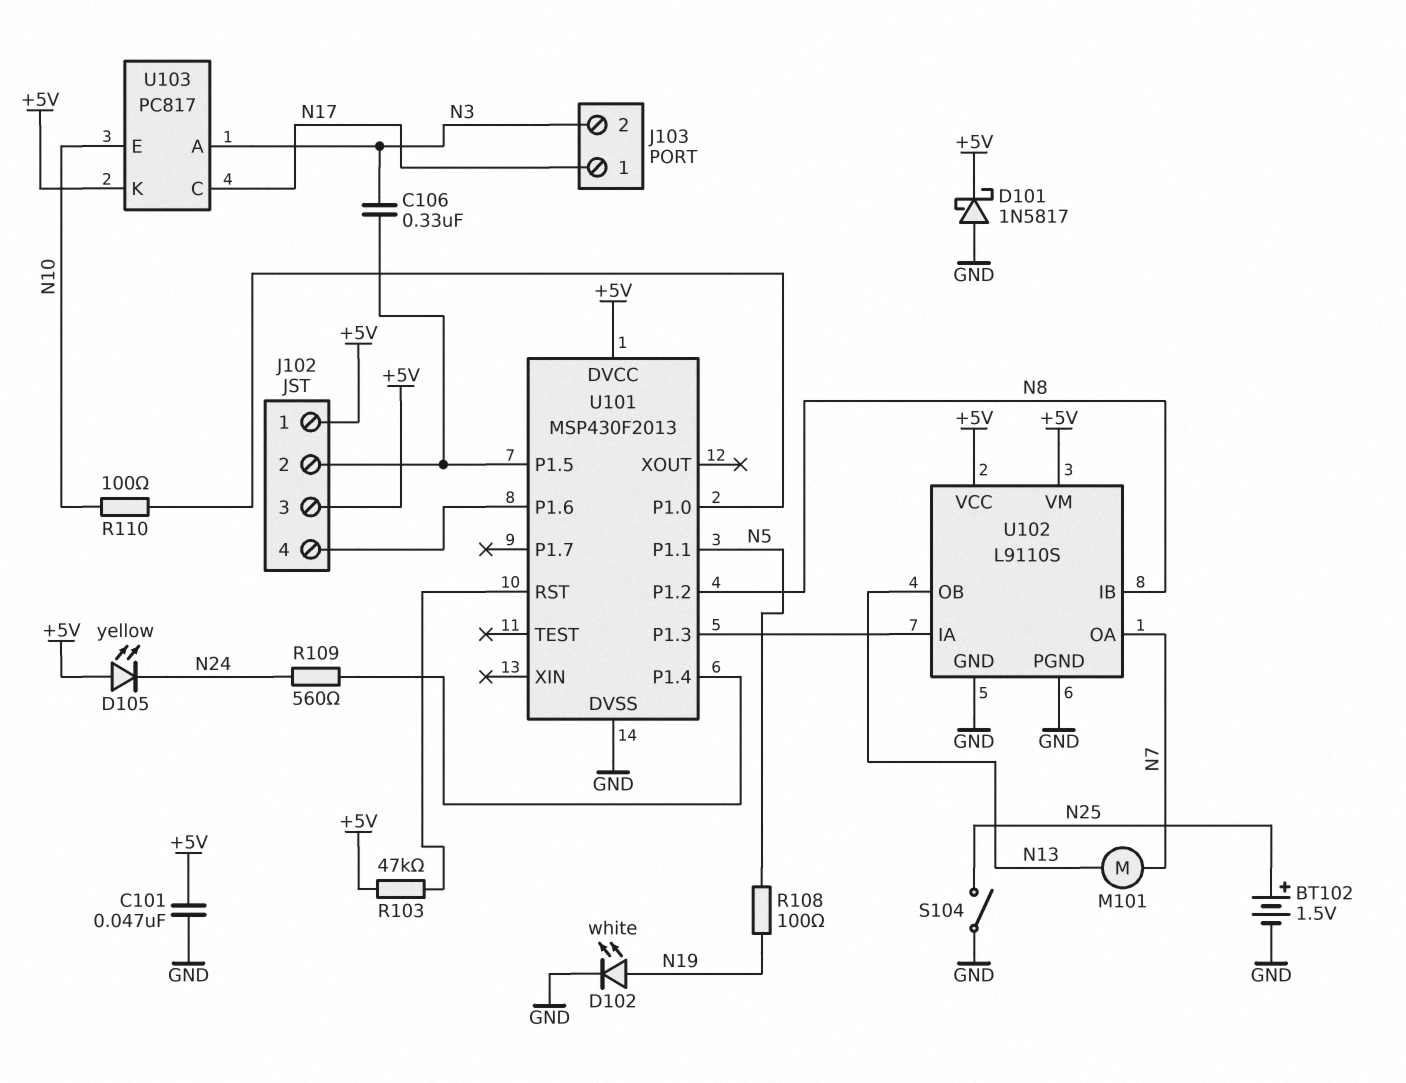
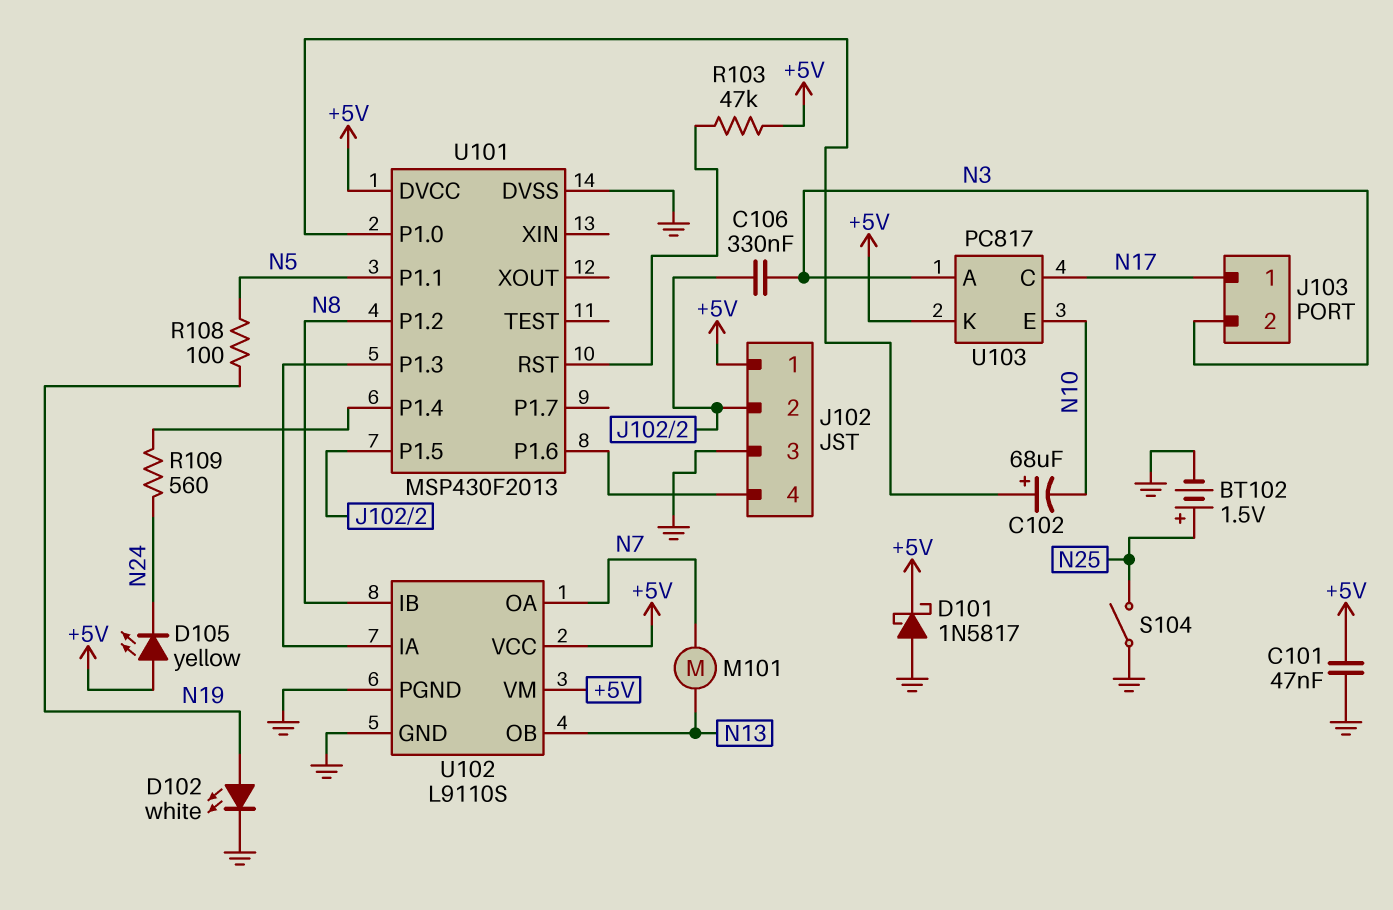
C102: none -> 68uF (plus U101/P1.0, minus N10)
J102 pin 3: +5V -> GND
R110: 100 (N10, U101/P1.0) -> none

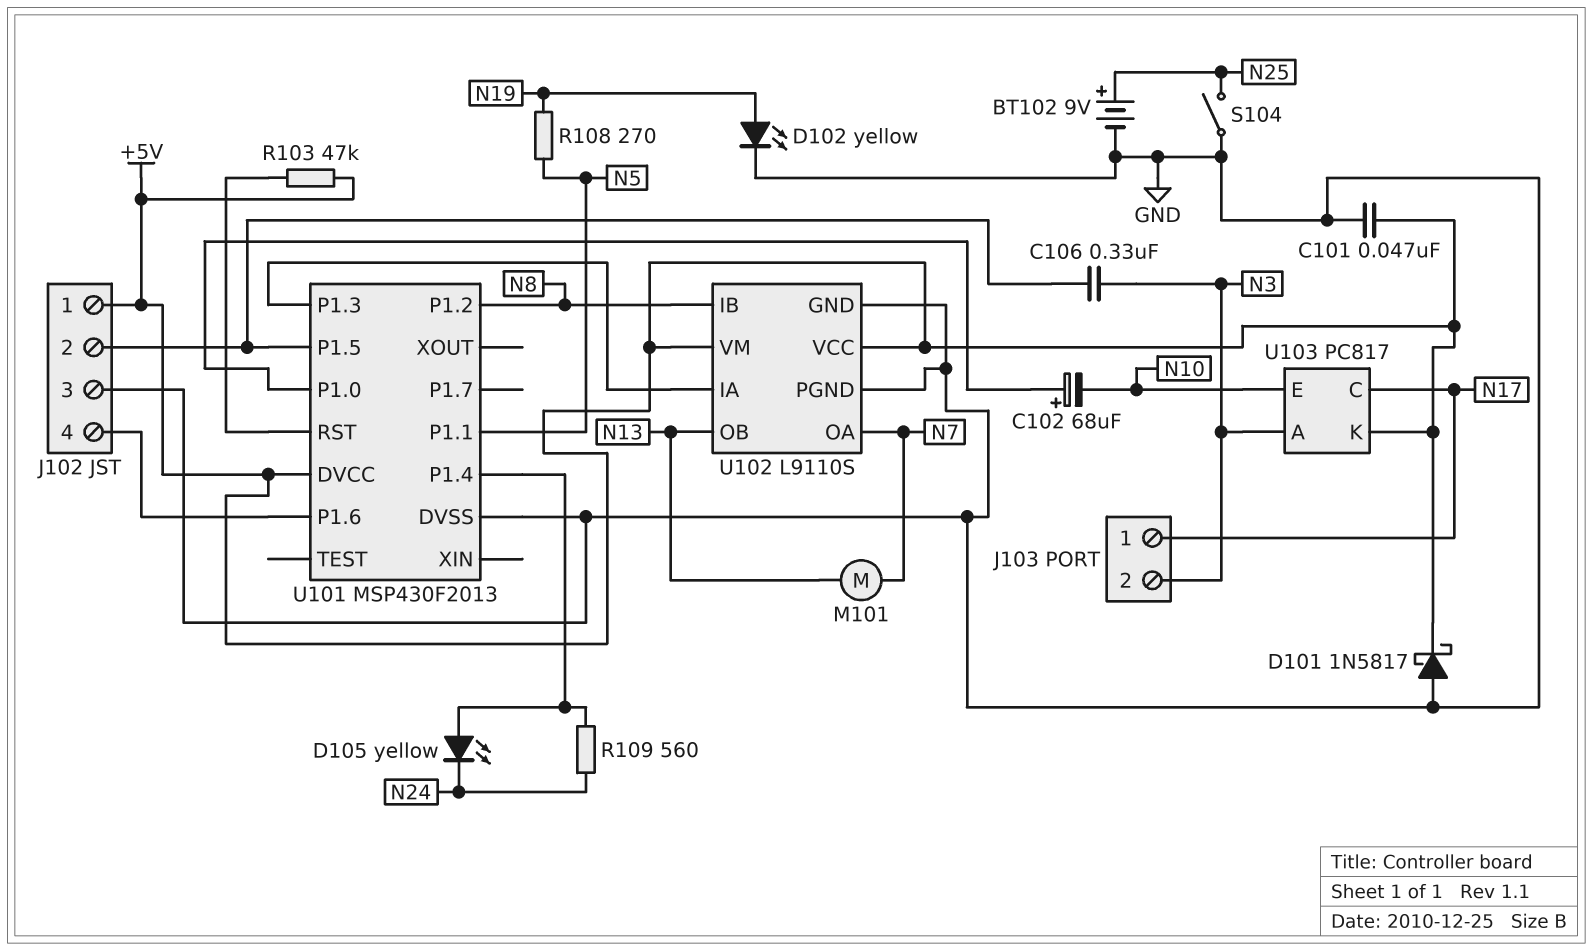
BT102: 1.5V (plus N25, minus GND) -> 9V (plus N25, minus GND)
D102: LED white (A N19, K GND) -> LED yellow (A N19, K GND)
D105: LED yellow (A +5V, K N24) -> LED yellow (A U101/P1.4, K N24)
R108: 100 (N5, N19) -> 270 (N5, N19)

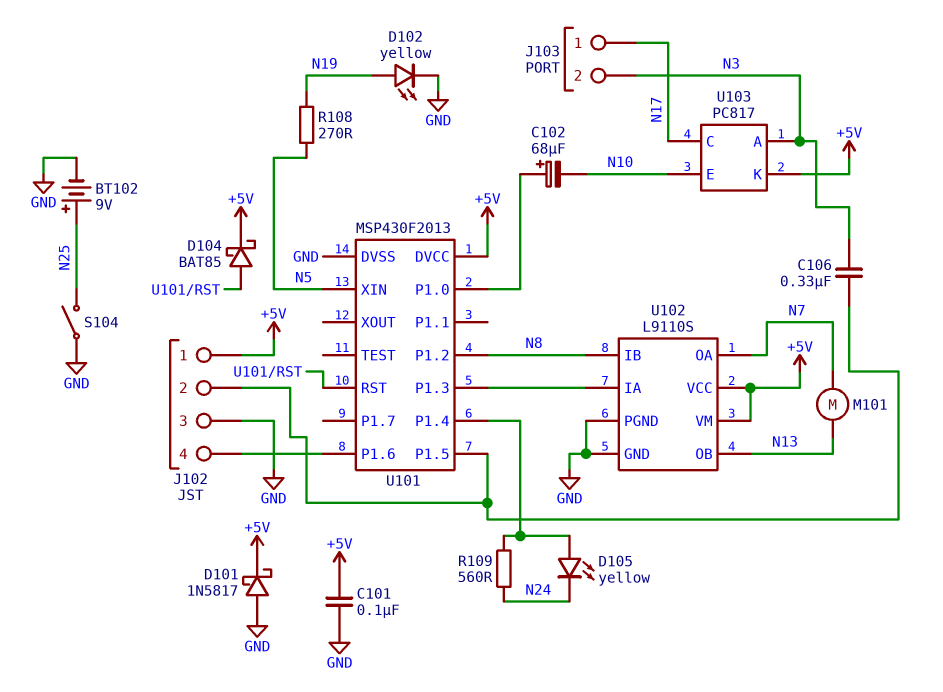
C101: 47nF (+5V, GND) -> 100nF (+5V, GND)
D104: none -> schottky BAT85 (A U101/RST, K +5V)
R103: 47k (+5V, U101/RST) -> none
U101 pin P1.1: N5 -> none
U101 pin XIN: none -> N5

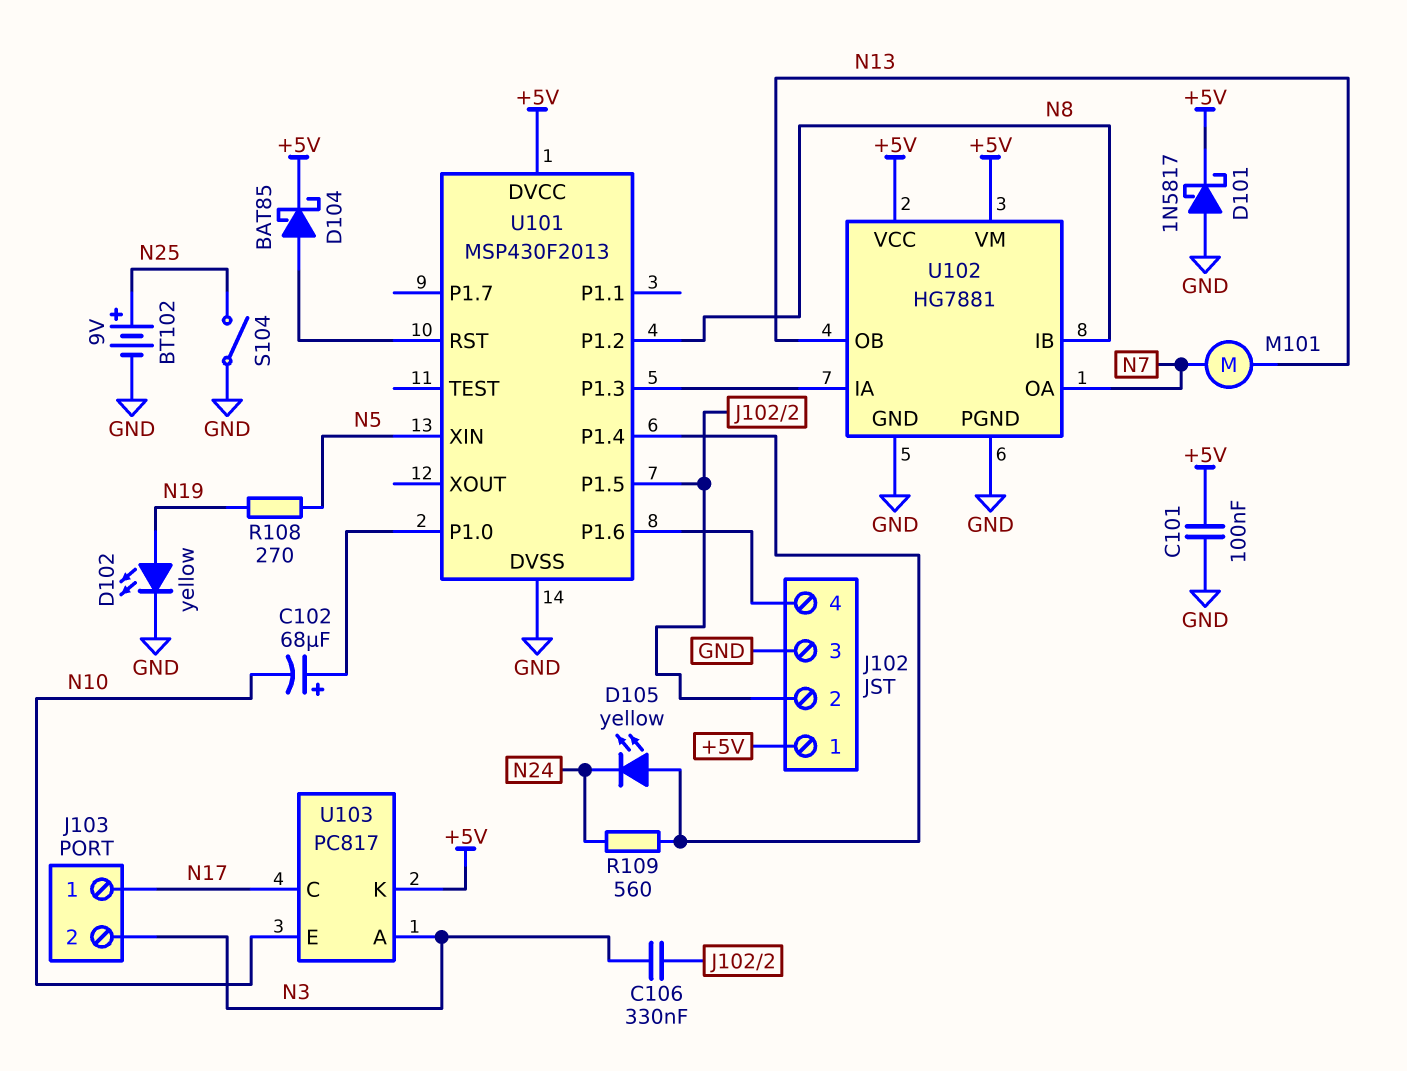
U102: L9110S -> HG7881

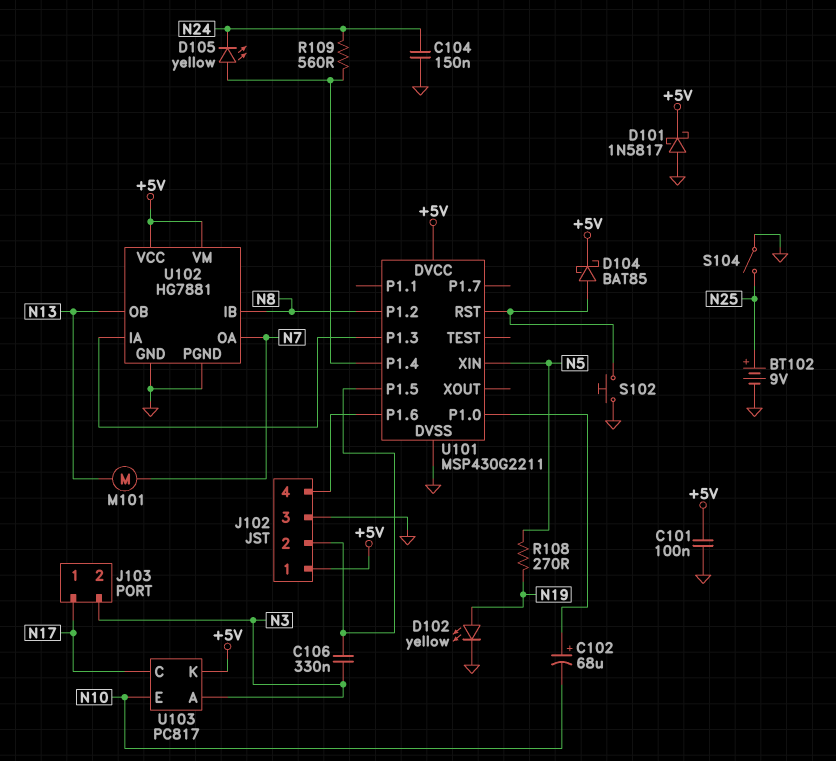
C104: none -> 150nF (GND, N24)
S102: none -> button (GND, U101/RST)
U101: MSP430F2013 -> MSP430G2211

